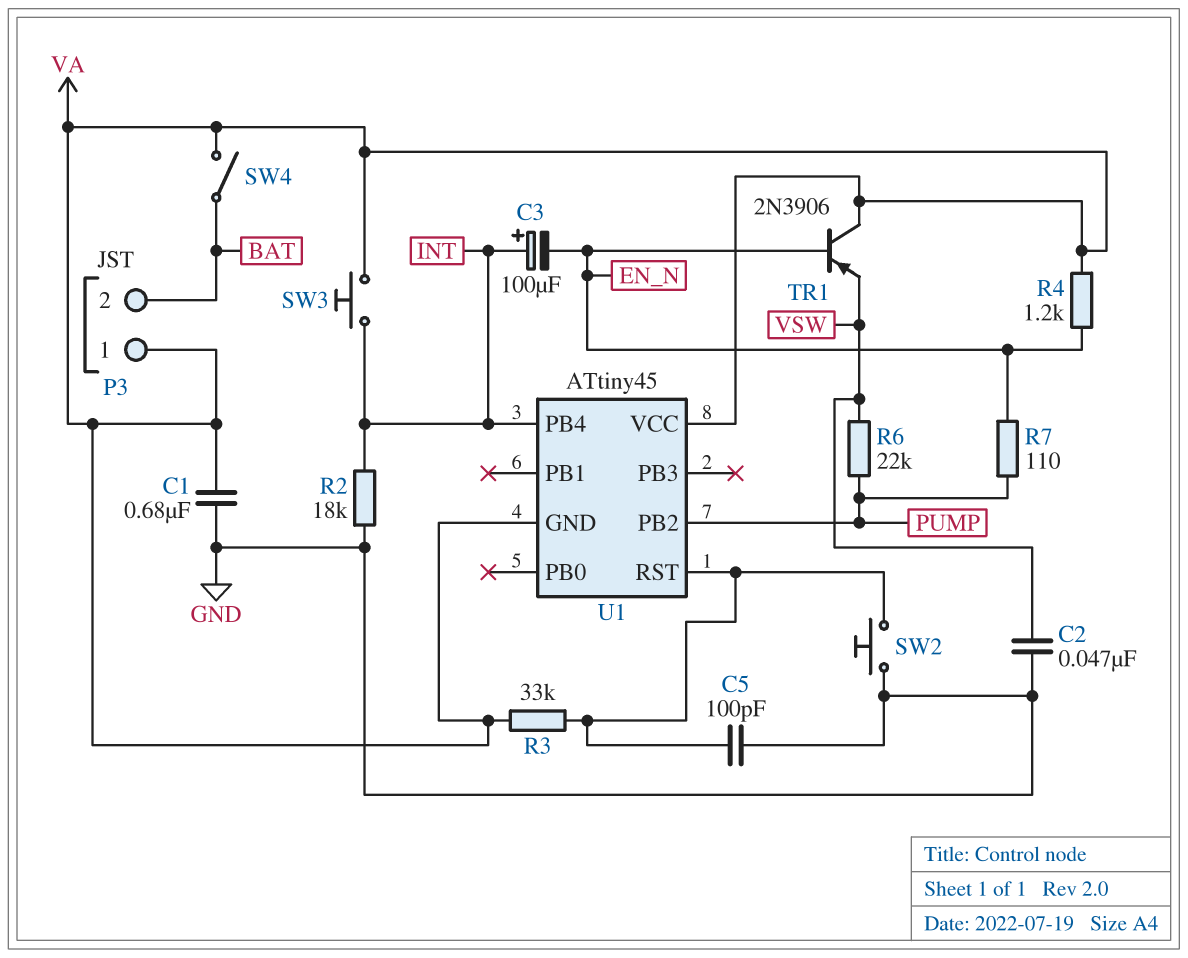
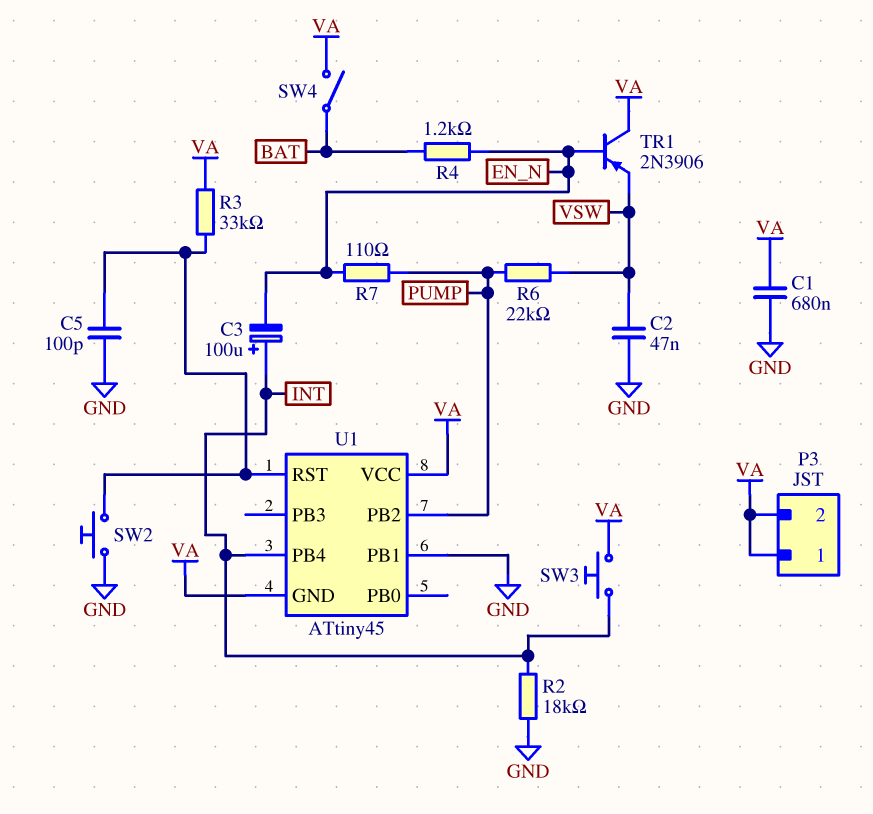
P3 pin 2: BAT -> VA
R4: 1.2k (EN_N, VA) -> 1.2k (BAT, EN_N)
U1 pin PB1: none -> GND

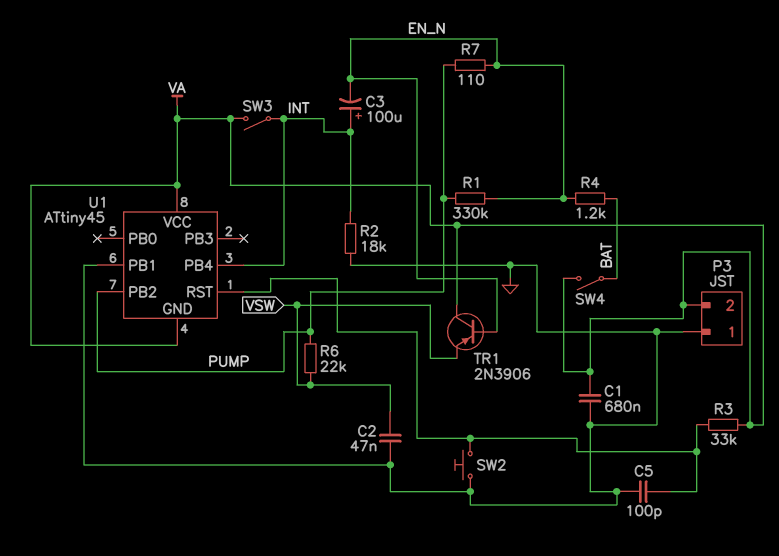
P3 pin 1: VA -> GND
R1: none -> 330k (EN_N, PUMP)
SW3: button (INT, VA) -> switch (INT, VA)

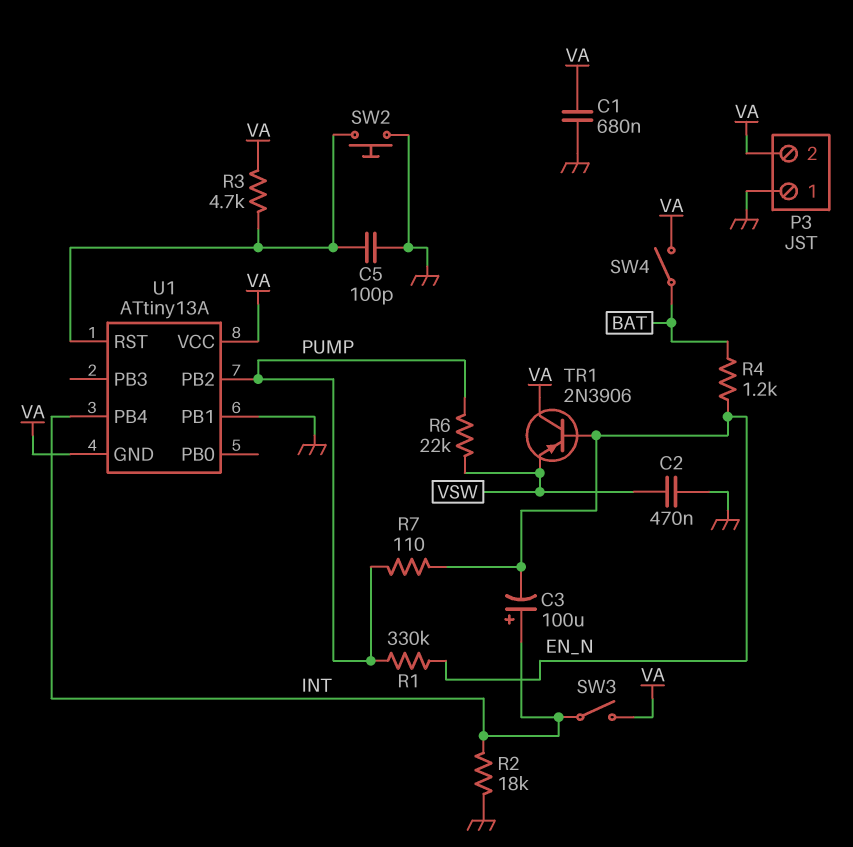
C2: 47nF (GND, VSW) -> 470nF (GND, VSW)
R3: 33k (U1/RST, VA) -> 4.7k (U1/RST, VA)
U1: ATtiny45 -> ATtiny13A

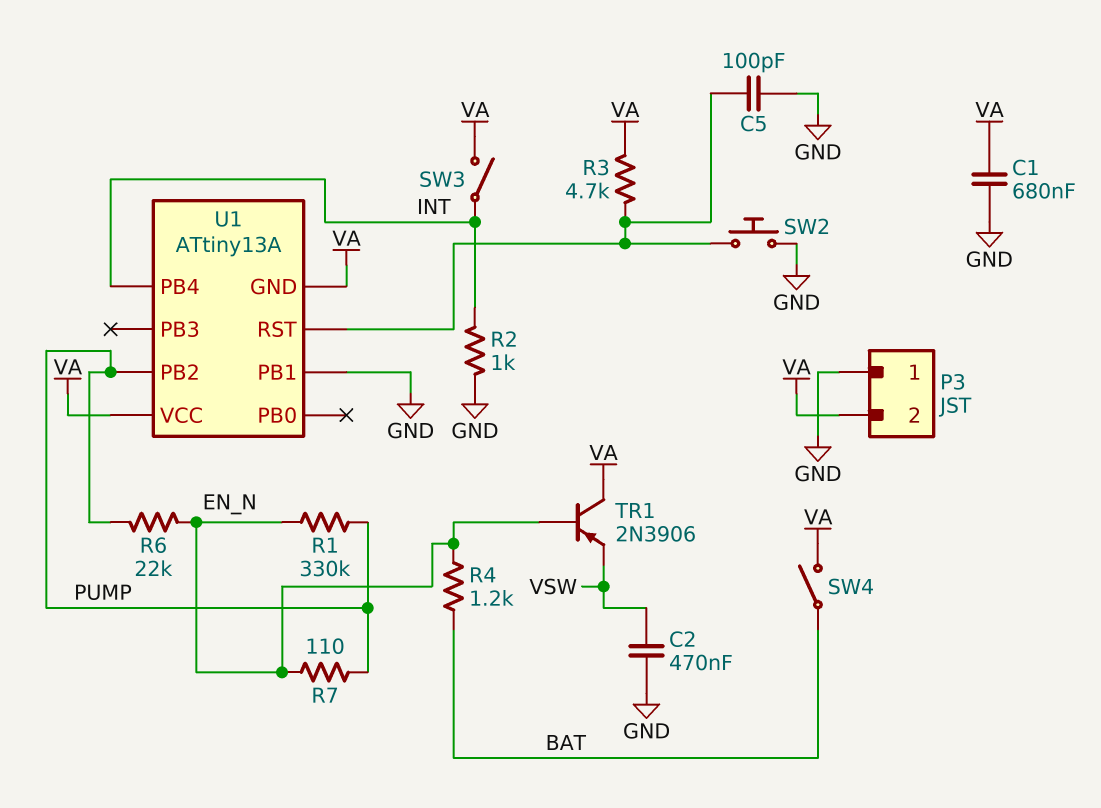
C3: 100uF (plus INT, minus EN_N) -> none
R2: 18k (GND, INT) -> 1k (GND, INT)
R6: 22k (PUMP, VSW) -> 22k (EN_N, PUMP)

